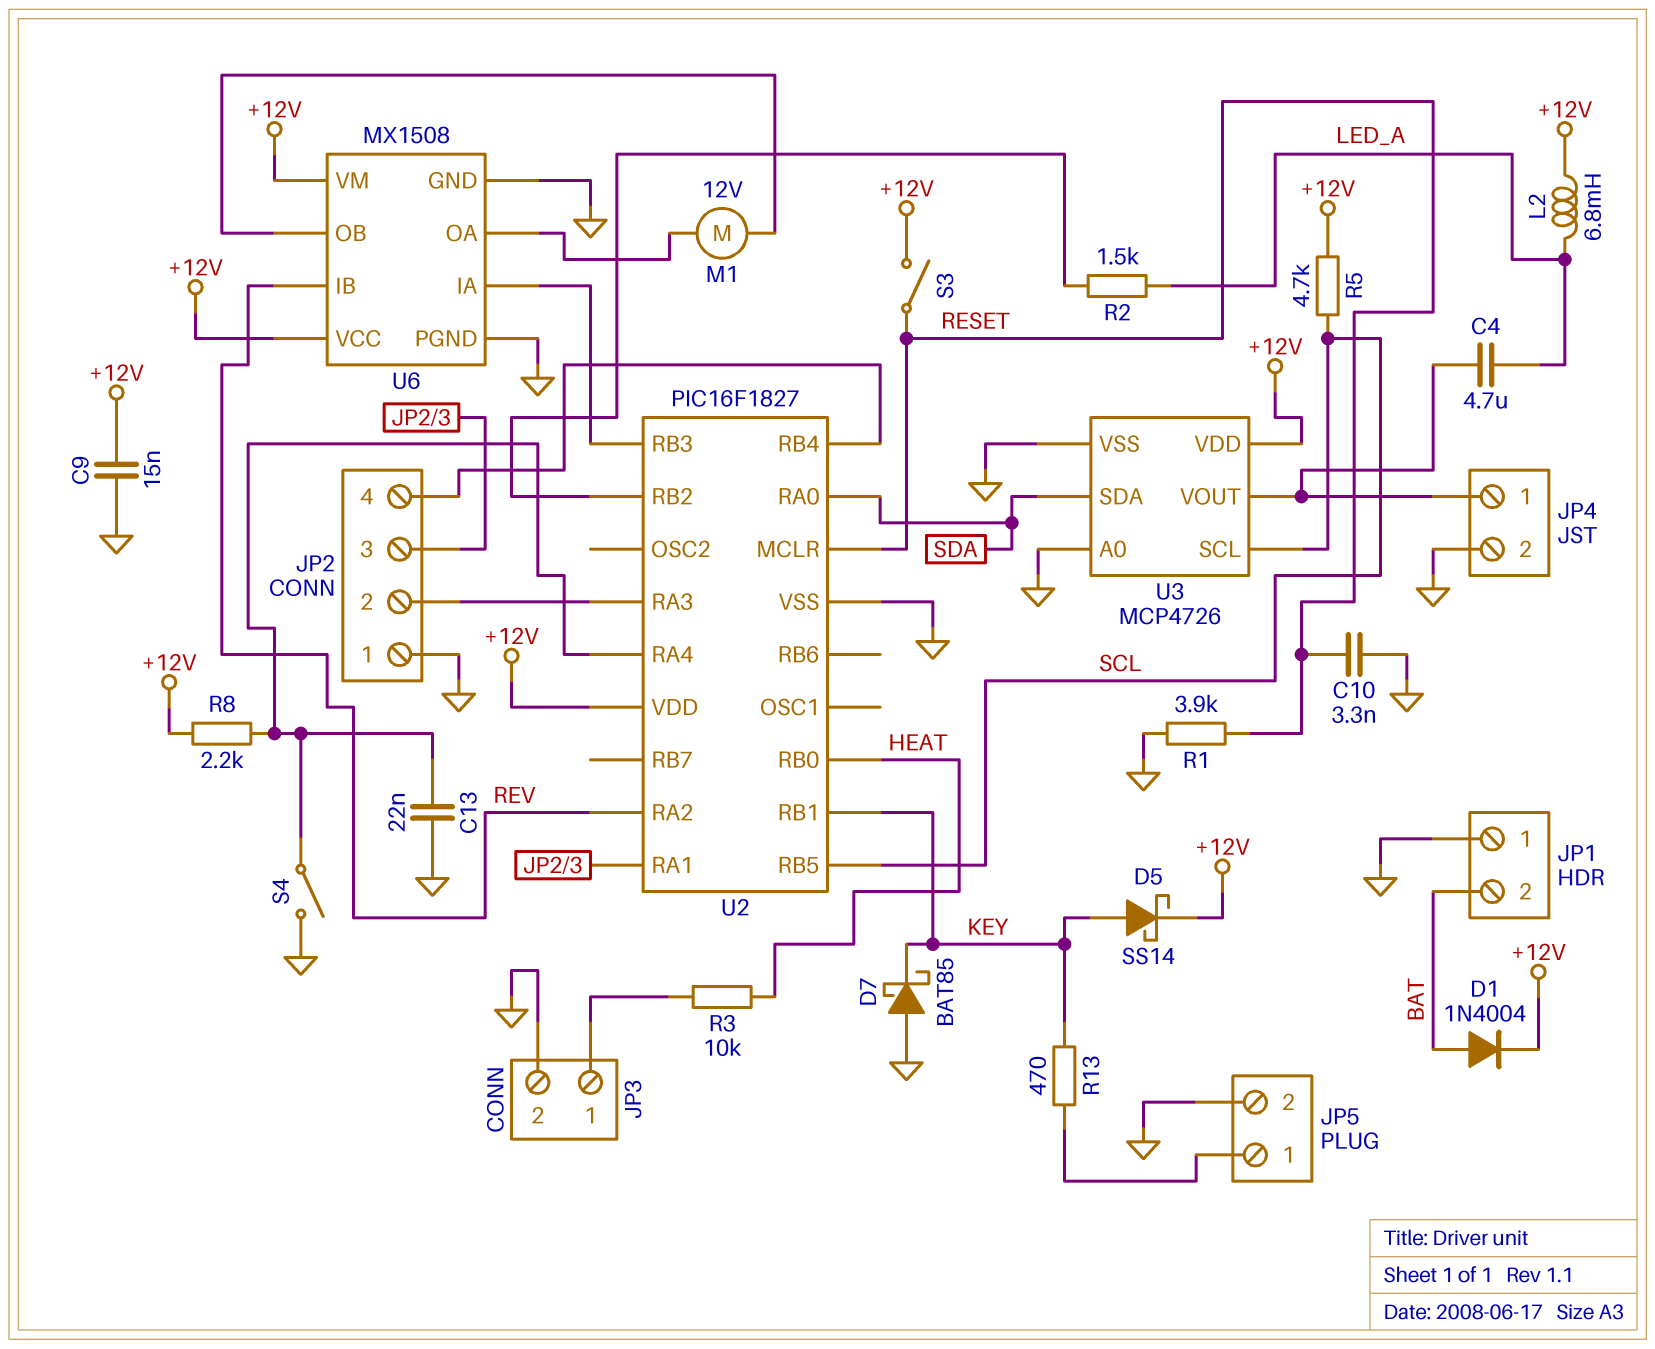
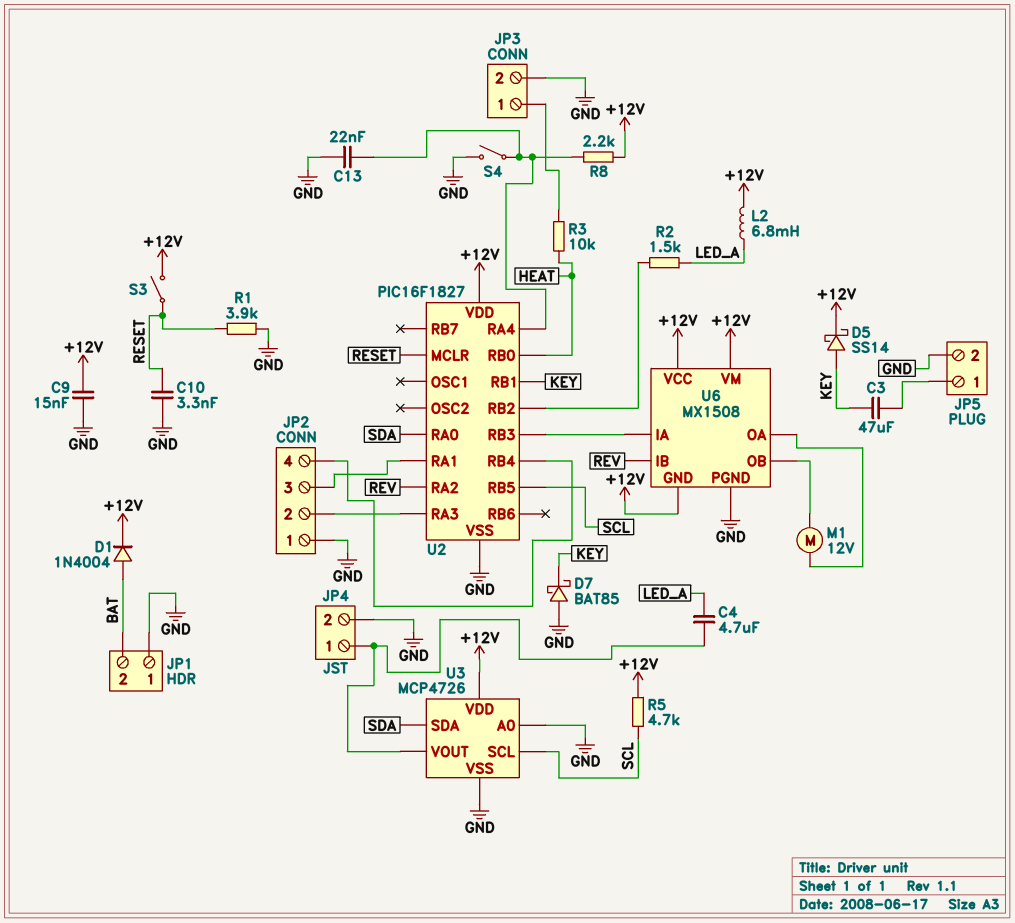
C3: none -> 47uF (JP5/1, KEY)
R13: 470 (JP5/1, KEY) -> none
U6 pin GND: GND -> +12V

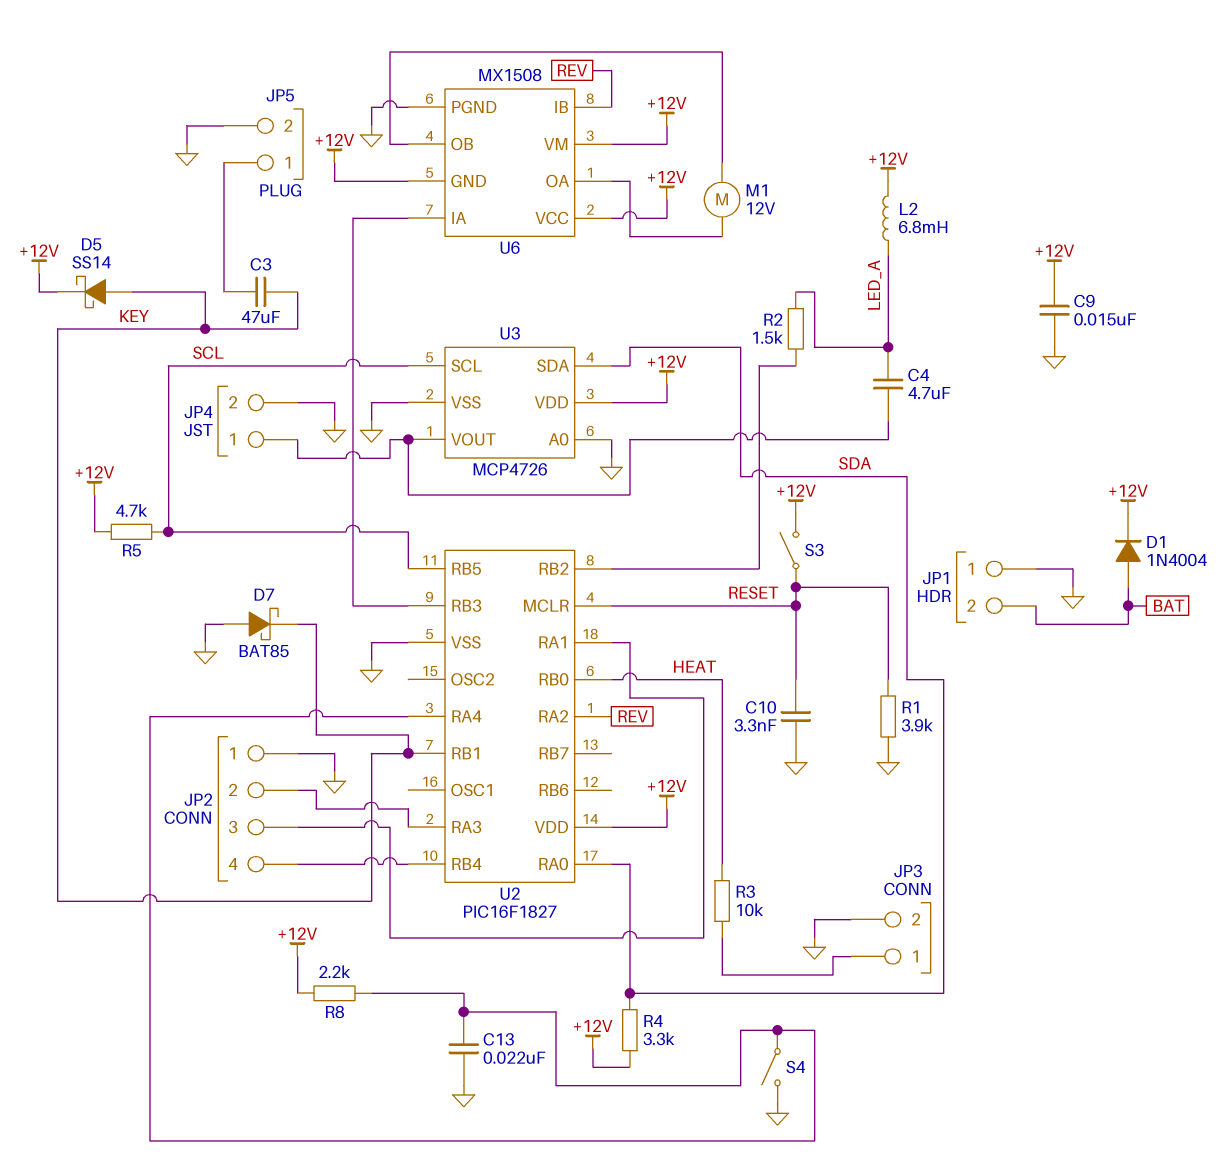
R4: none -> 3.3k (+12V, SDA)

